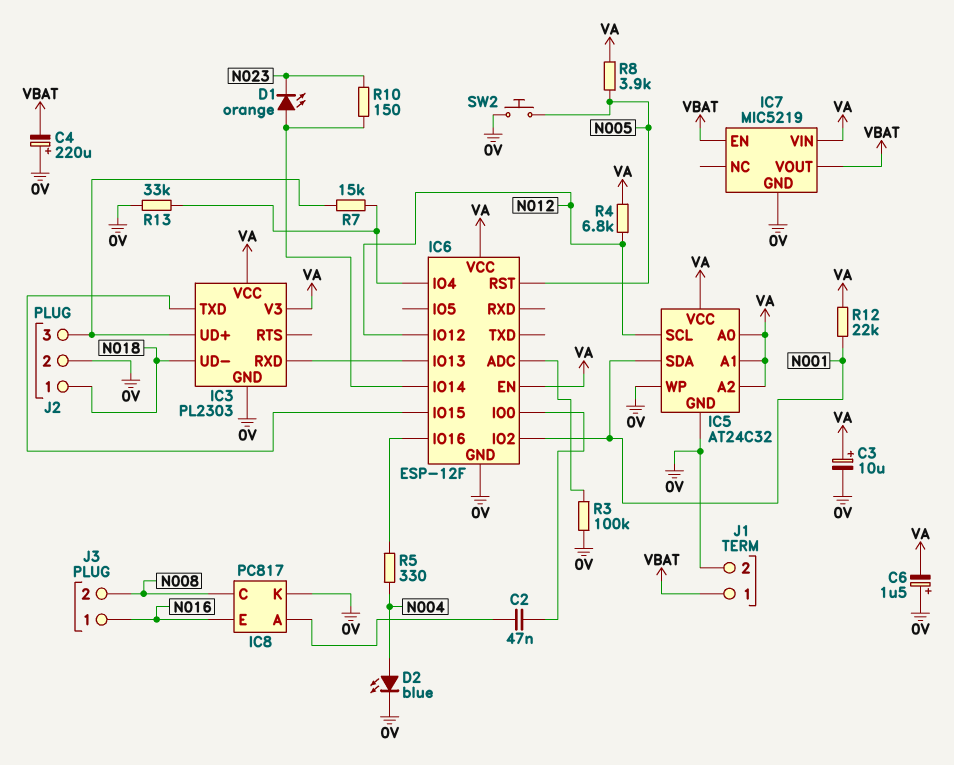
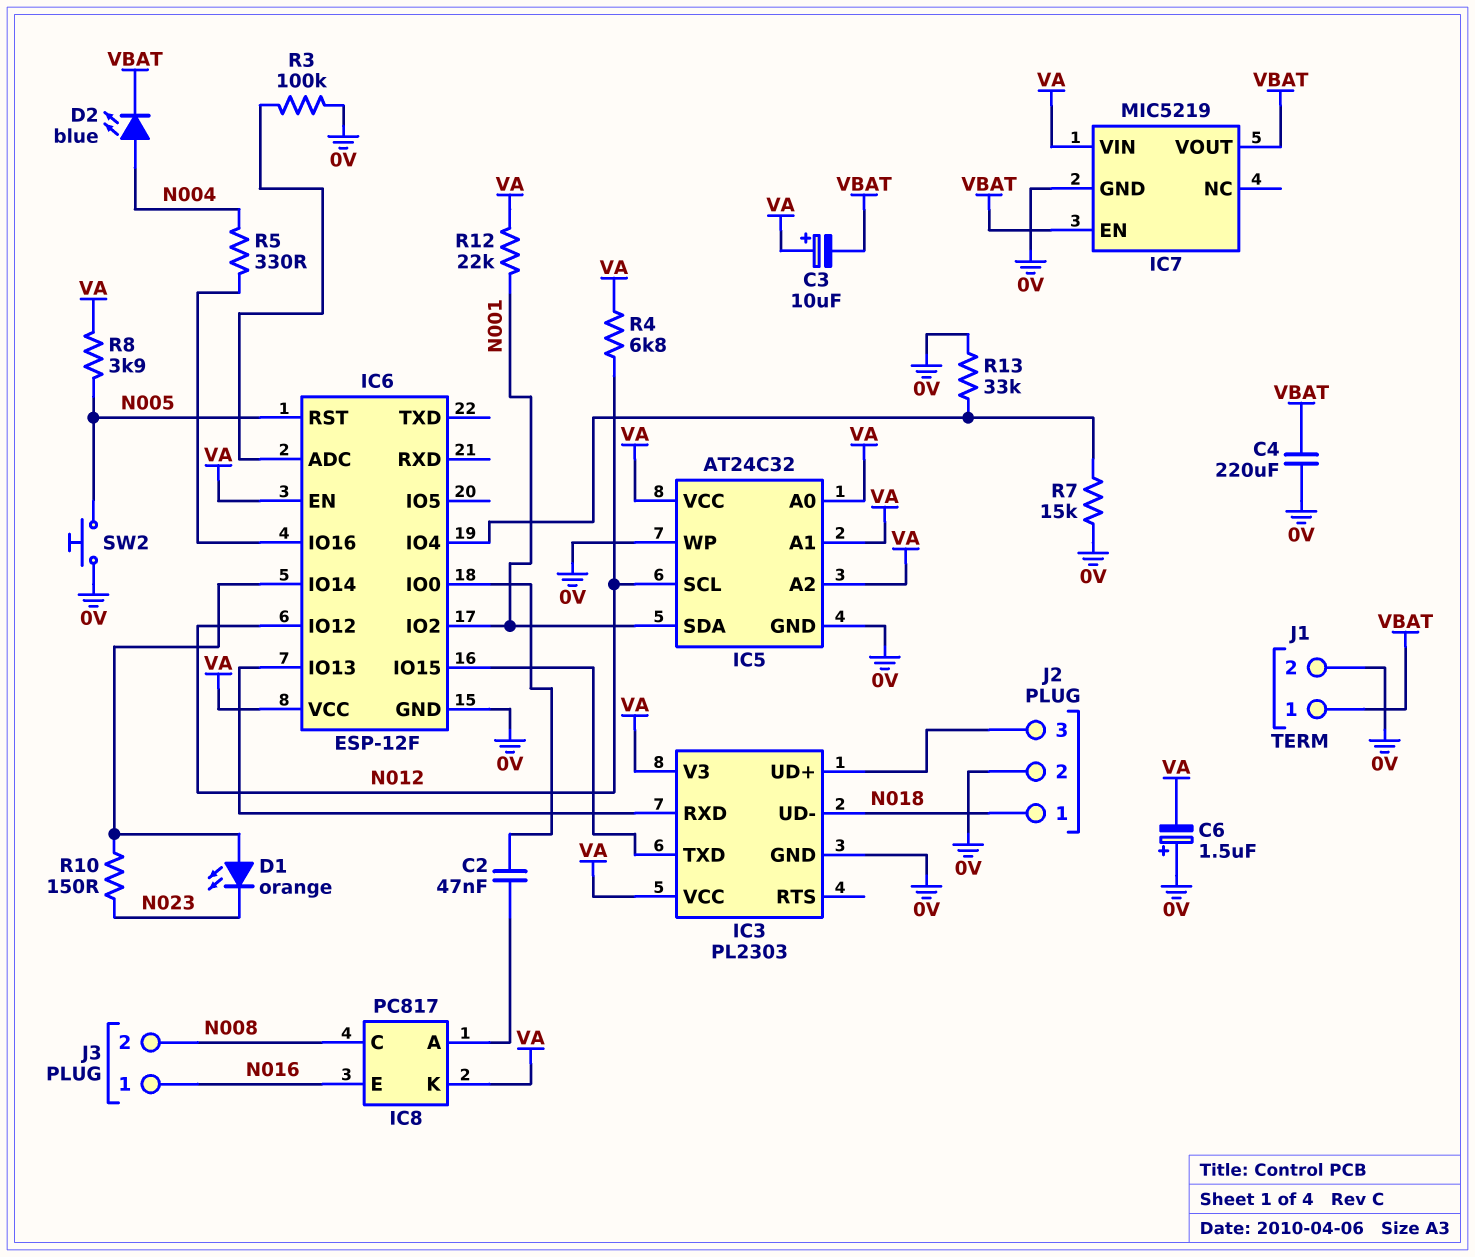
C3: 10uF (plus VA, minus 0V) -> 10uF (plus VA, minus VBAT)
C4: 220uF (plus 0V, minus VBAT) -> 220uF (0V, VBAT)
D2: LED blue (A N004, K 0V) -> LED blue (A N004, K VBAT)
IC8 pin K: 0V -> VA
R7: 15k (IC3/UD+, IC6/IO4) -> 15k (0V, IC6/IO4)

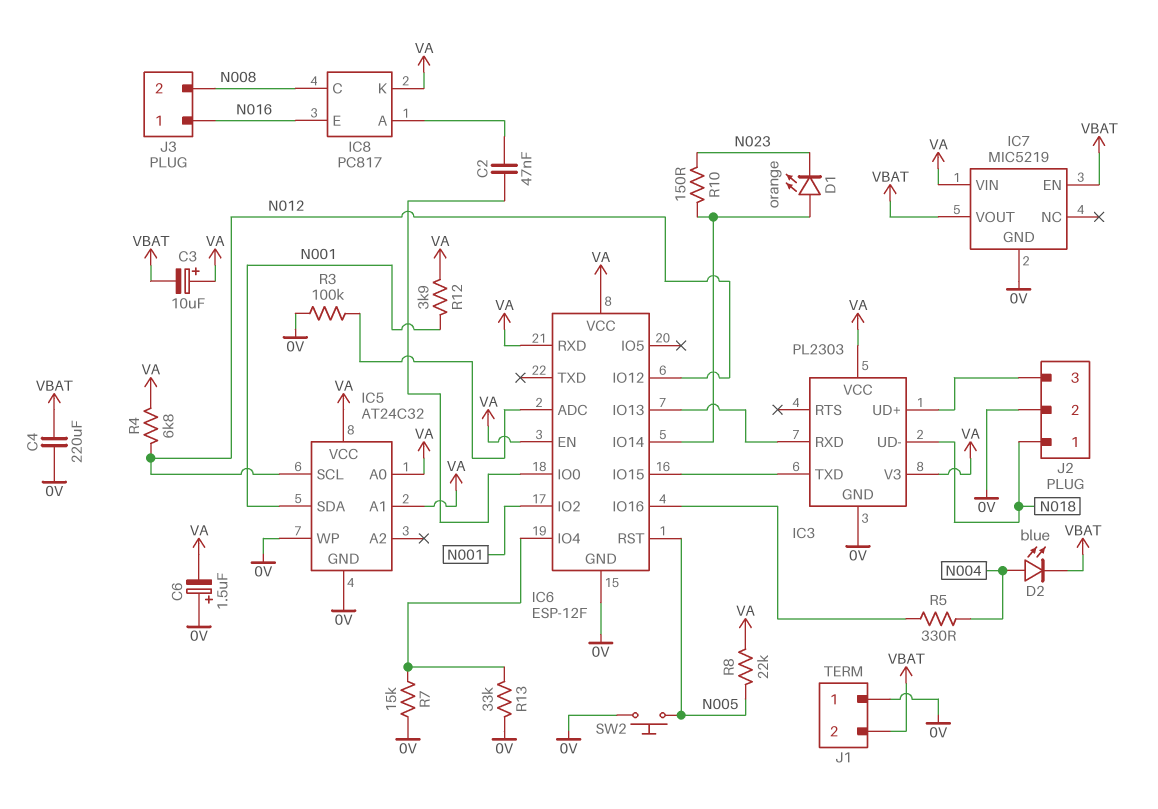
IC5 pin A2: VA -> none
IC6 pin RXD: none -> VA
J1 pin 1: VBAT -> 0V
J1 pin 2: 0V -> VBAT
R8: 3.9k (N005, VA) -> 22k (N005, VA)
R12: 22k (N001, VA) -> 3.9k (N001, VA)

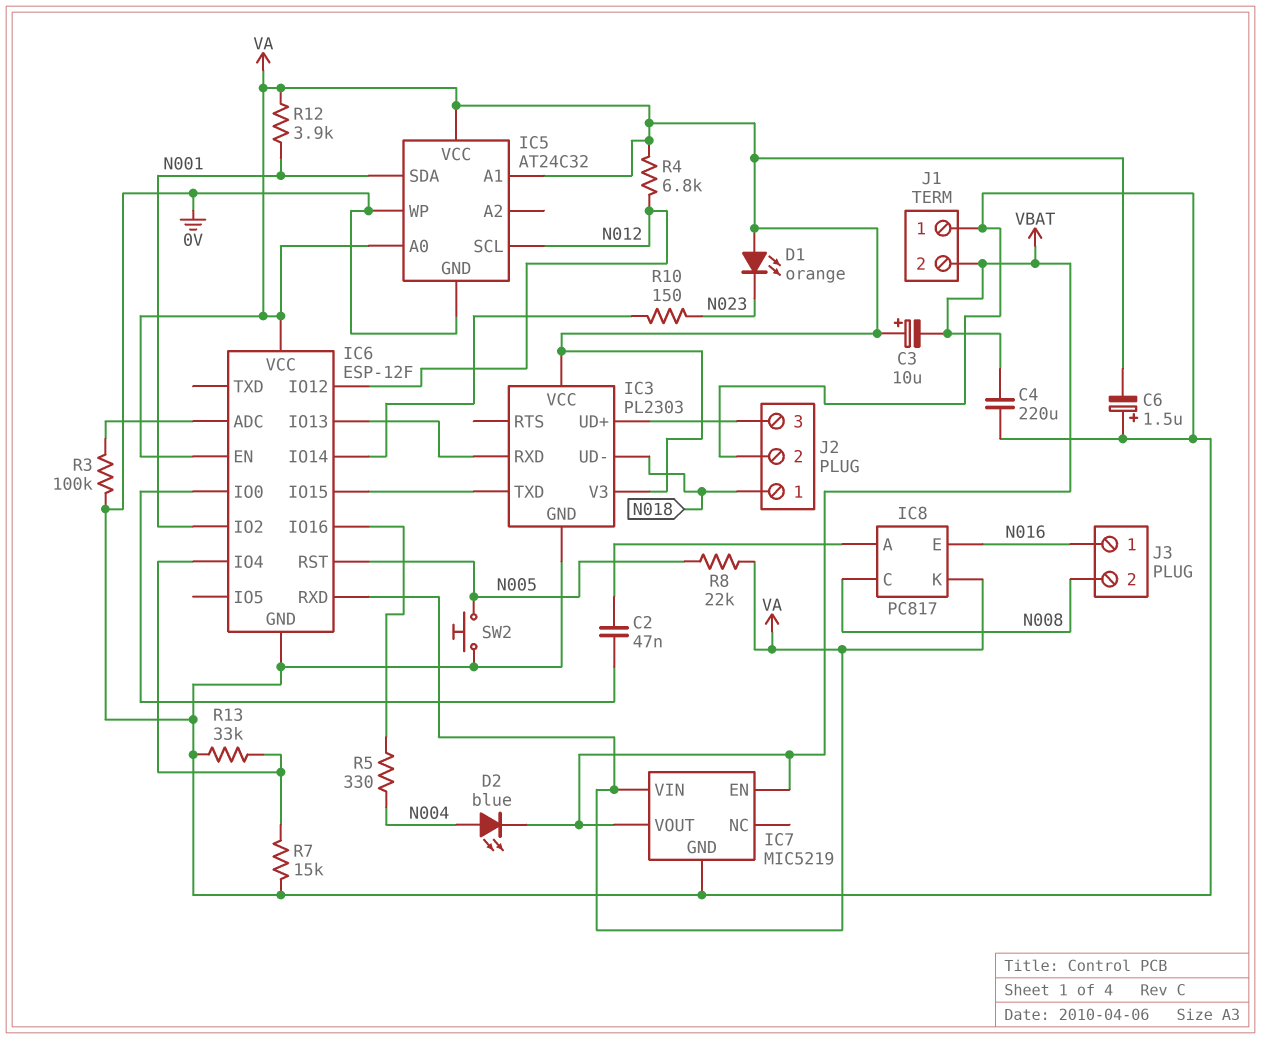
D1: LED orange (A IC6/IO14, K N023) -> LED orange (A VA, K N023)

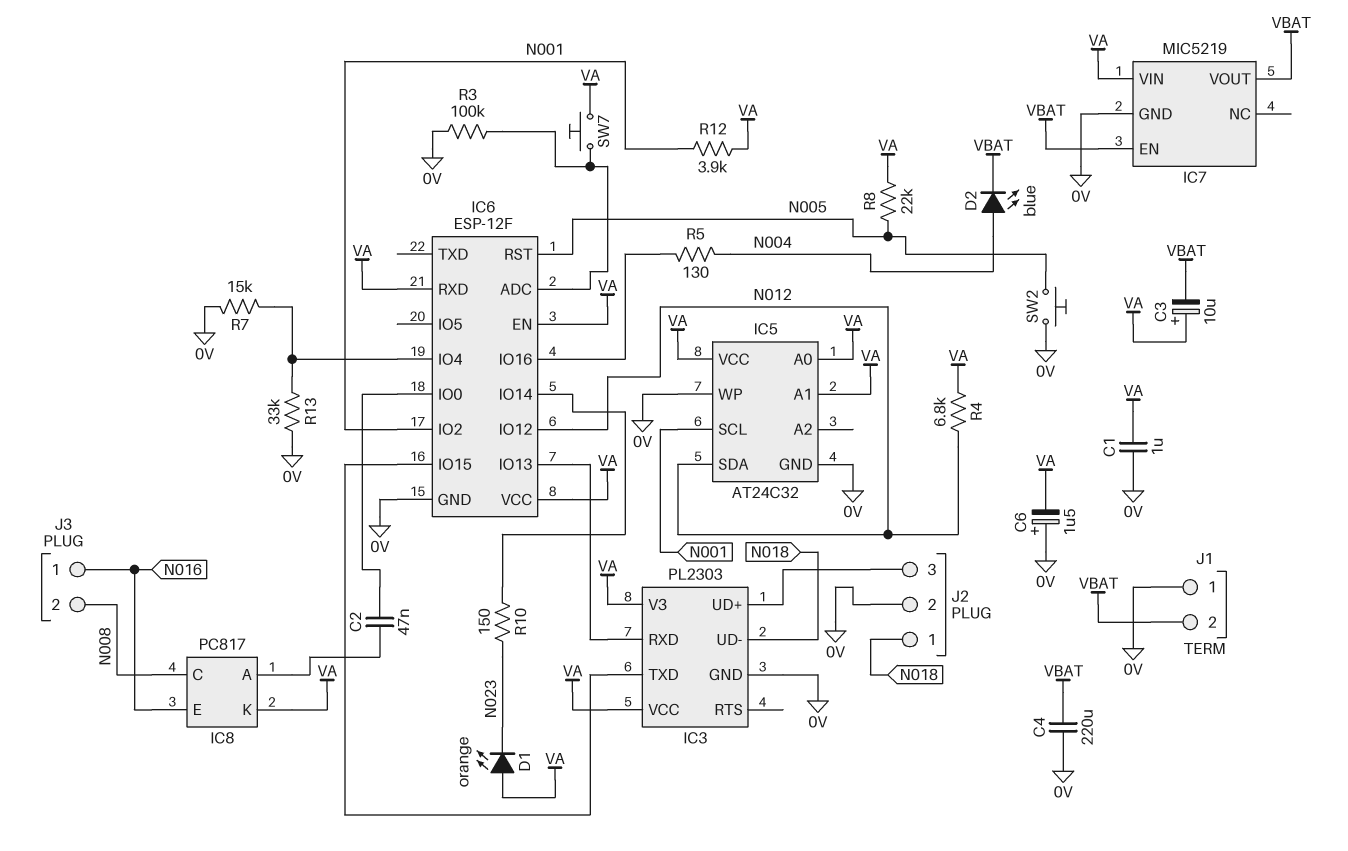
C1: none -> 1uF (0V, VA)
IC5 pin SCL: N012 -> N001
IC5 pin SDA: N001 -> N012
R5: 330 (IC6/IO16, N004) -> 130 (IC6/IO16, N004)
SW7: none -> button (IC6/ADC, VA)

